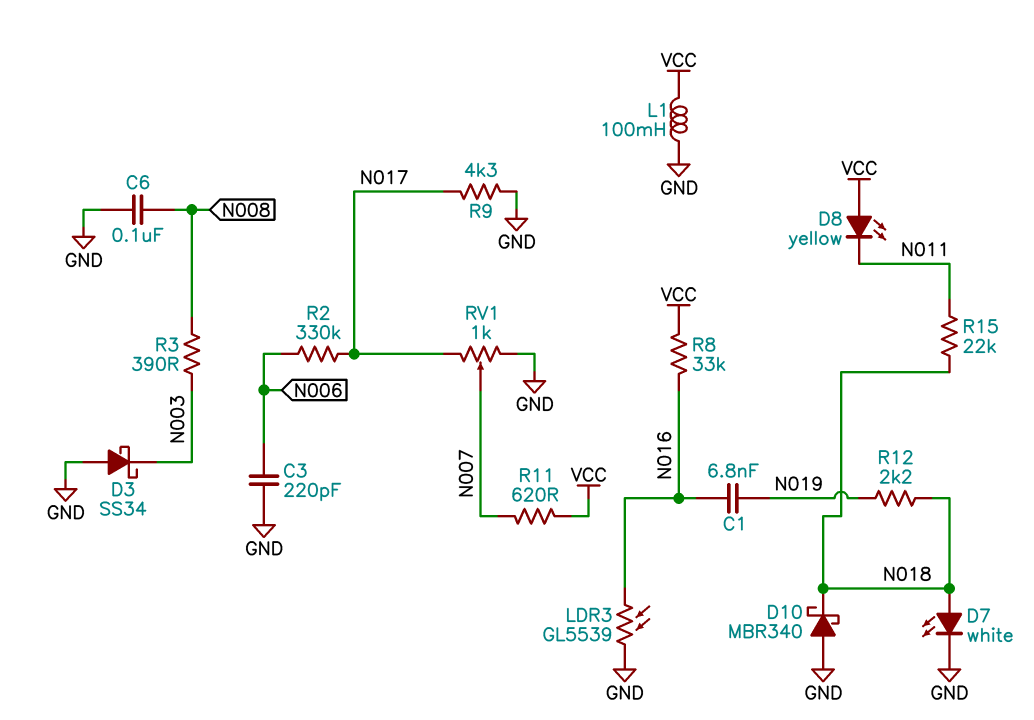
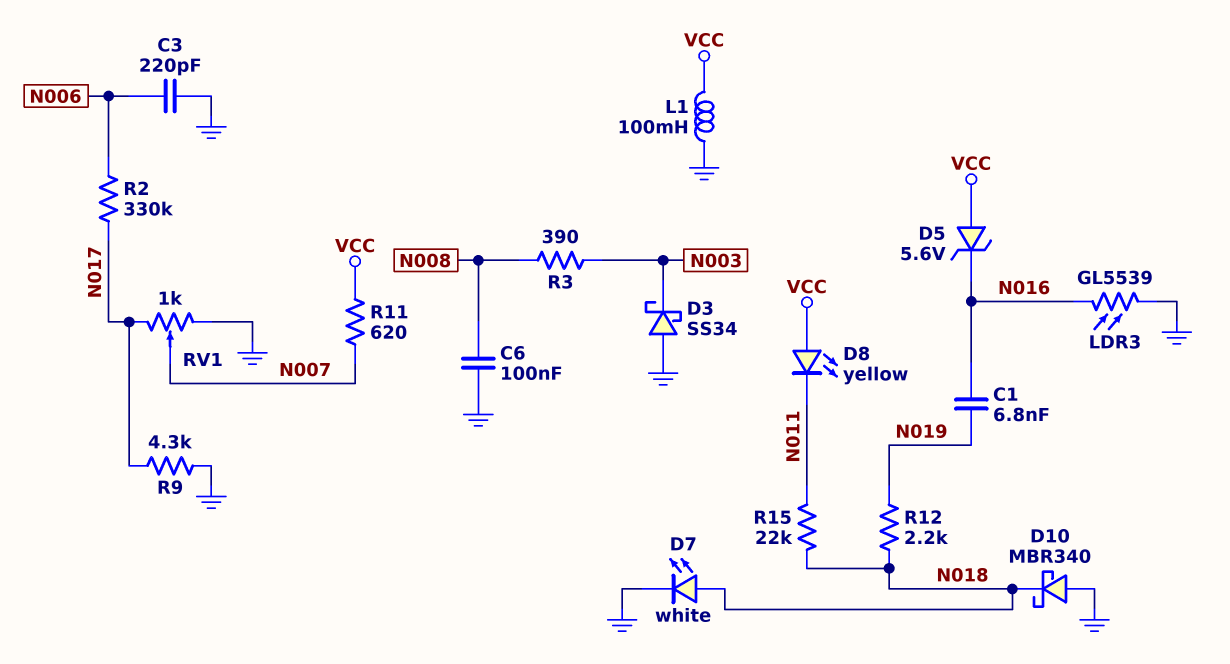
D5: none -> zener 5.6V (A VCC, K N016)
R8: 33k (N016, VCC) -> none

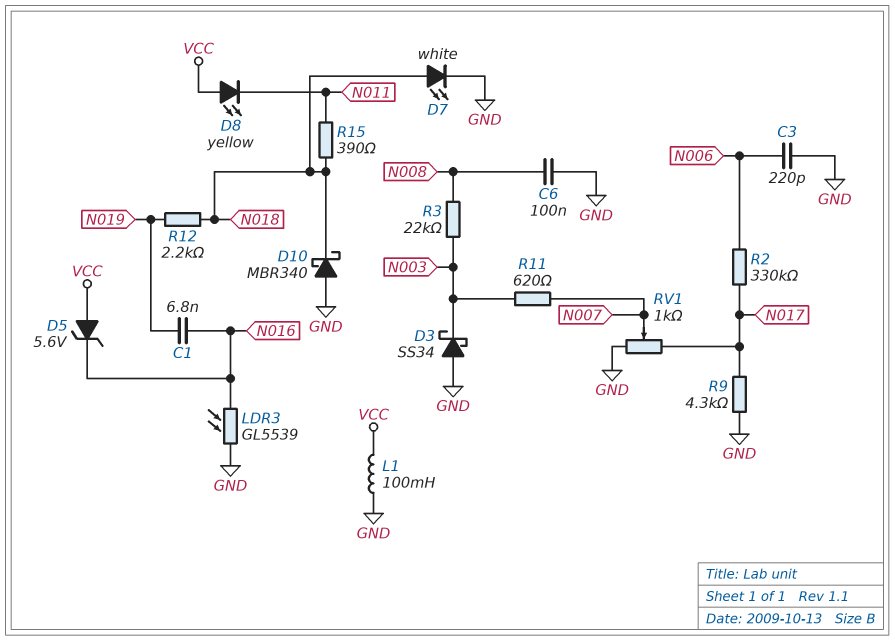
R3: 390 (N003, N008) -> 22k (N003, N008)
R11: 620 (N007, VCC) -> 620 (N003, N007)
R15: 22k (N011, N018) -> 390 (N011, N018)

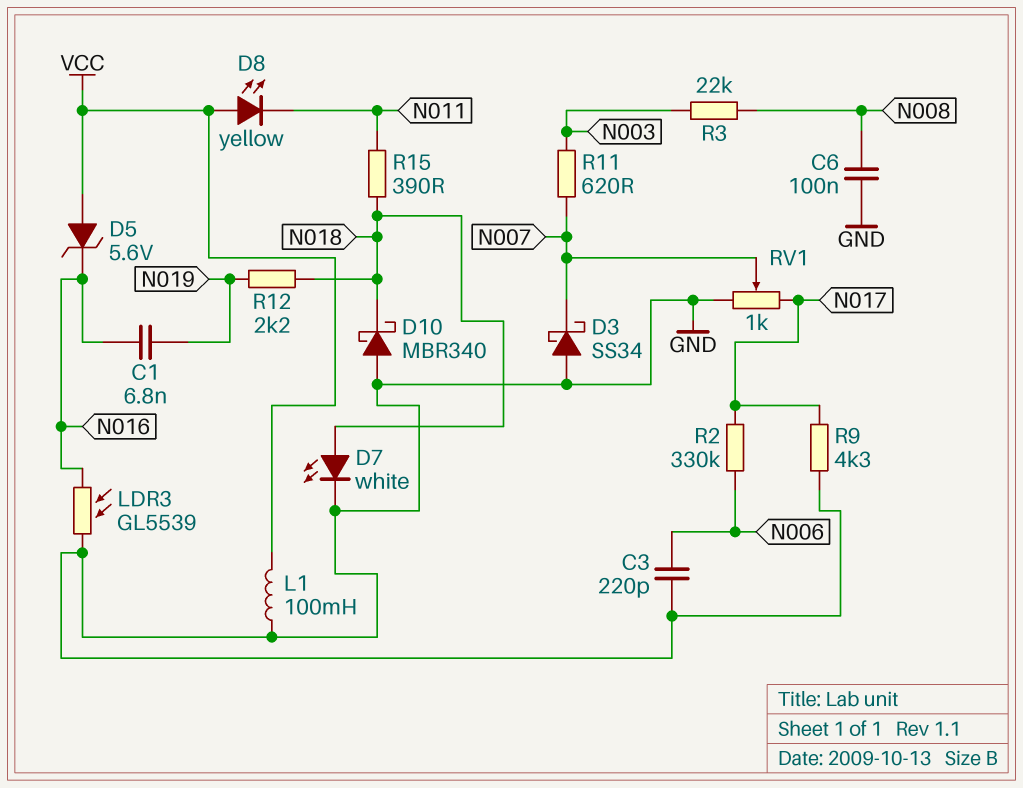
D3: schottky SS34 (A GND, K N003) -> schottky SS34 (A GND, K N007)

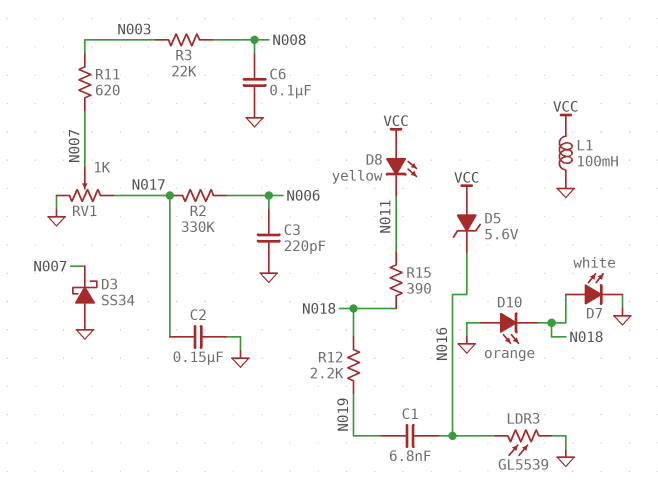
C2: none -> 150nF (GND, N017)
D10: schottky MBR340 (A GND, K N018) -> LED orange (A GND, K N018)
R9: 4.3k (GND, N017) -> none

